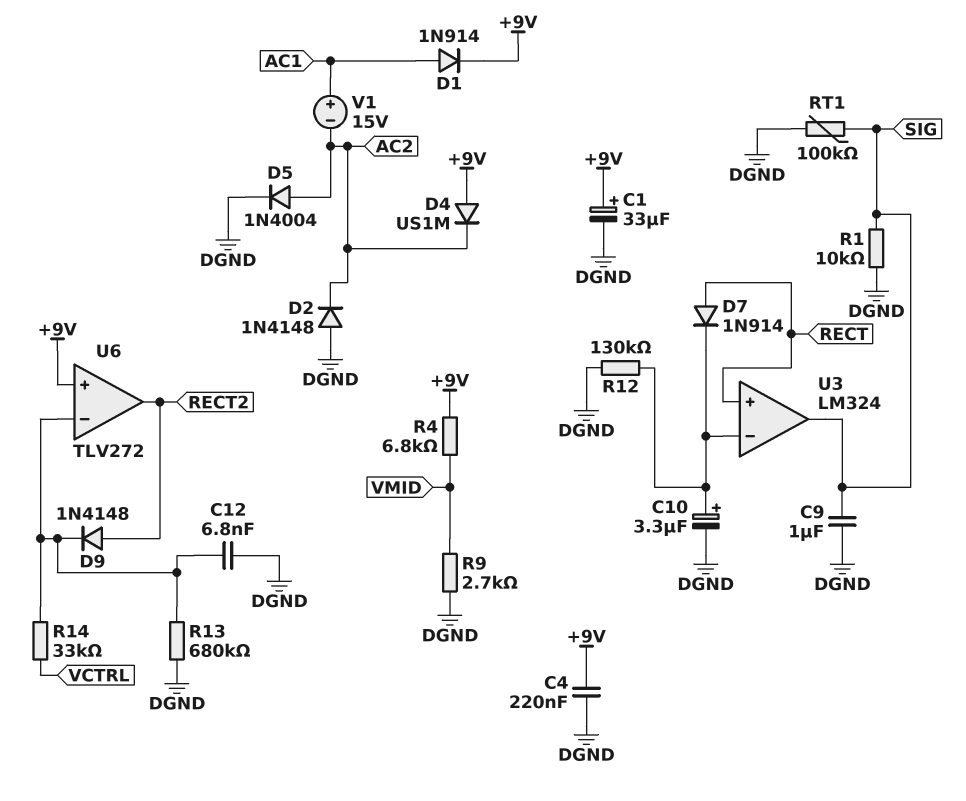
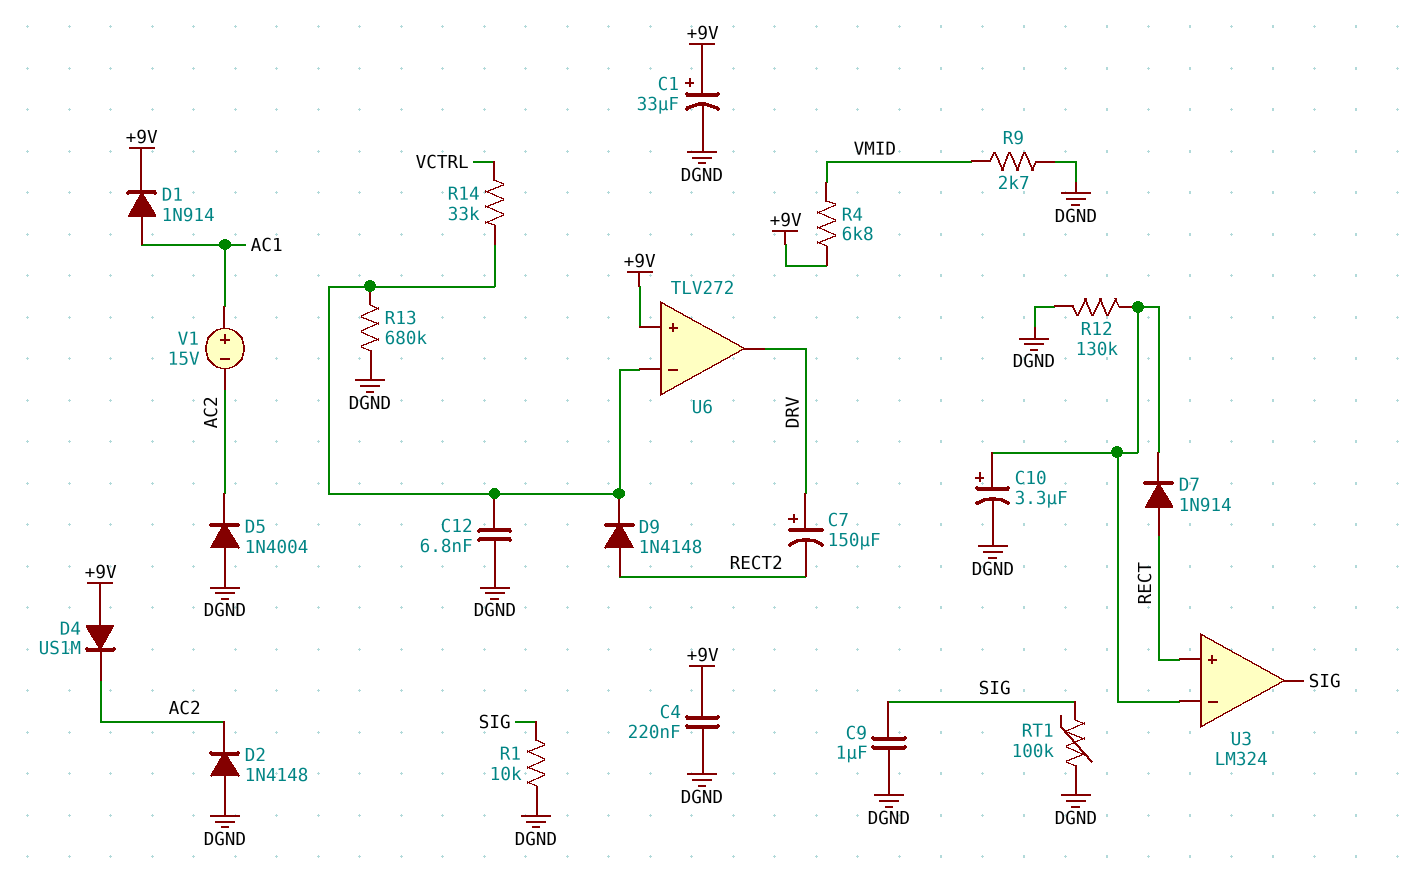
C7: none -> 150uF (plus DRV, minus RECT2)
D5: diode 1N4004 (A AC2, K DGND) -> diode 1N4004 (A DGND, K AC2)
U6 pin out: RECT2 -> DRV

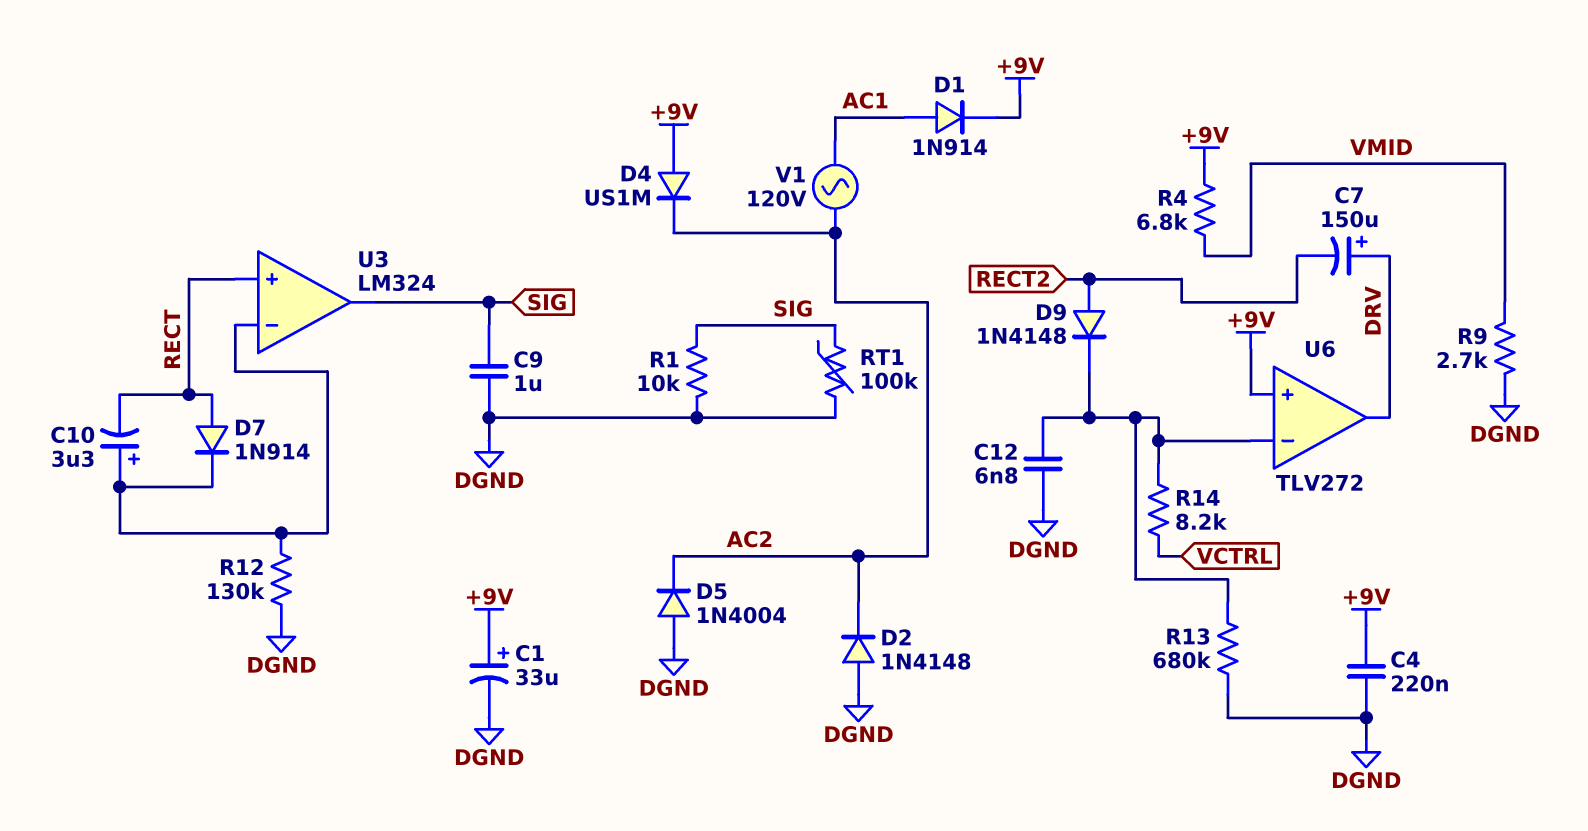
C10: 3.3uF (plus U3/in-, minus DGND) -> 3.3uF (plus U3/in-, minus RECT)
R14: 33k (U6/in-, VCTRL) -> 8.2k (U6/in-, VCTRL)
V1: 15V (plus AC1, minus AC2) -> AC 120V (AC1, AC2)

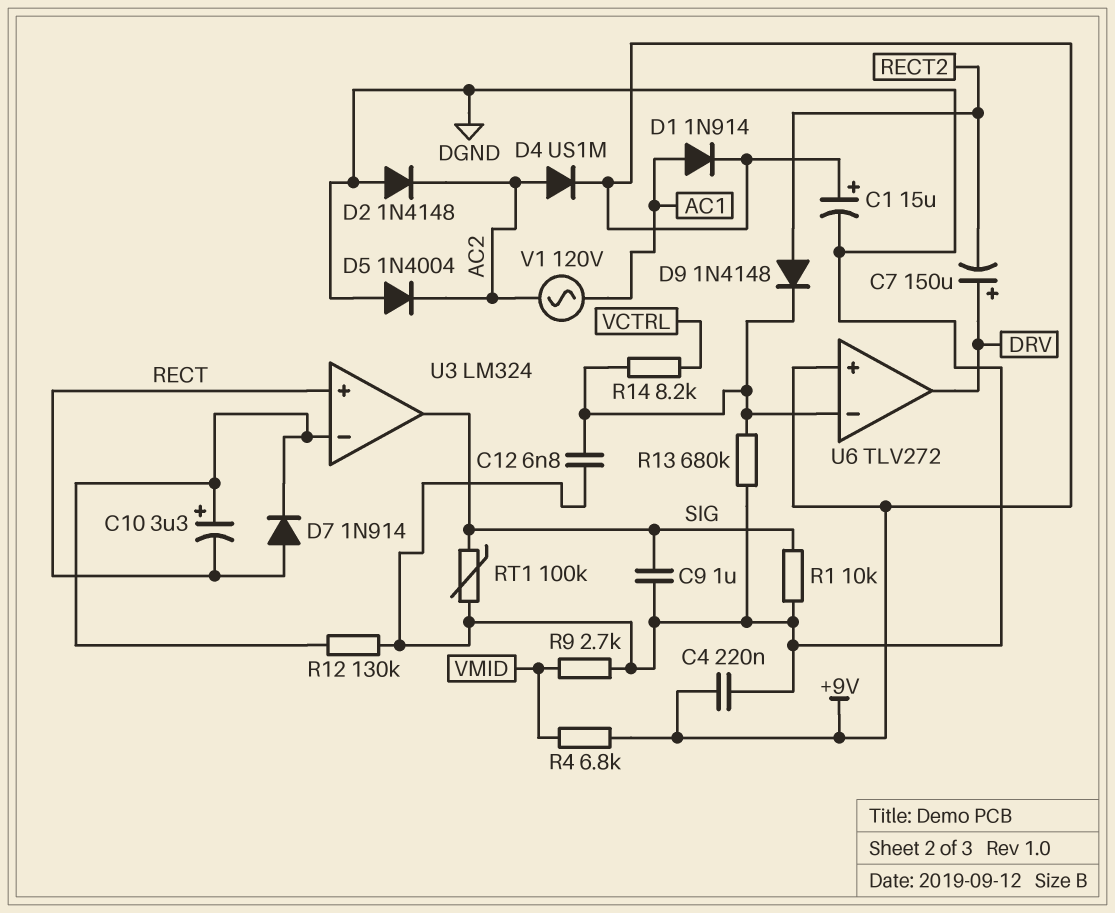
C1: 33uF (plus +9V, minus DGND) -> 15uF (plus +9V, minus DGND)
D4: diode US1M (A +9V, K AC2) -> diode US1M (A AC2, K +9V)

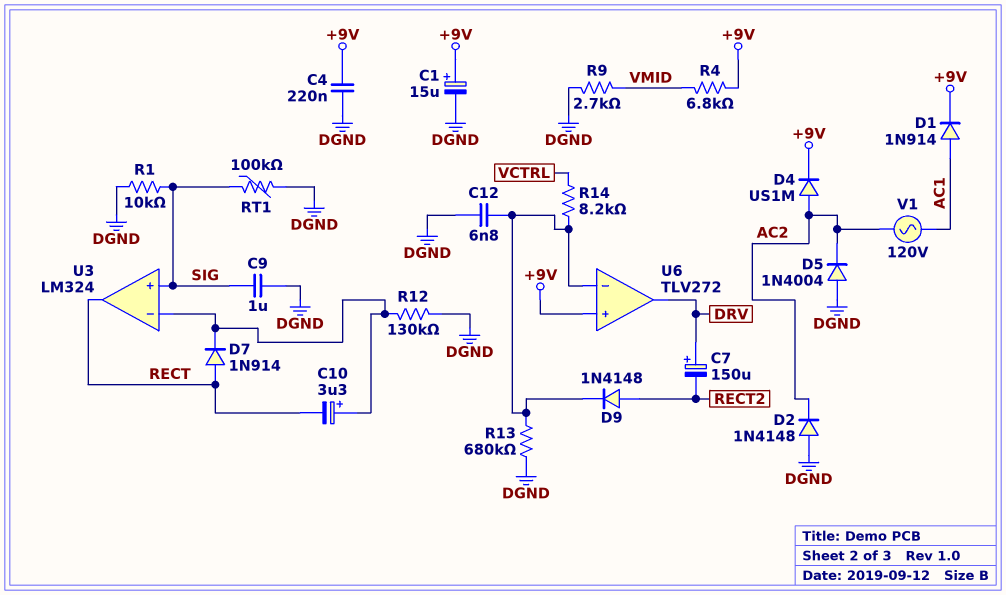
U3 pin in+: RECT -> SIG
U3 pin out: SIG -> RECT

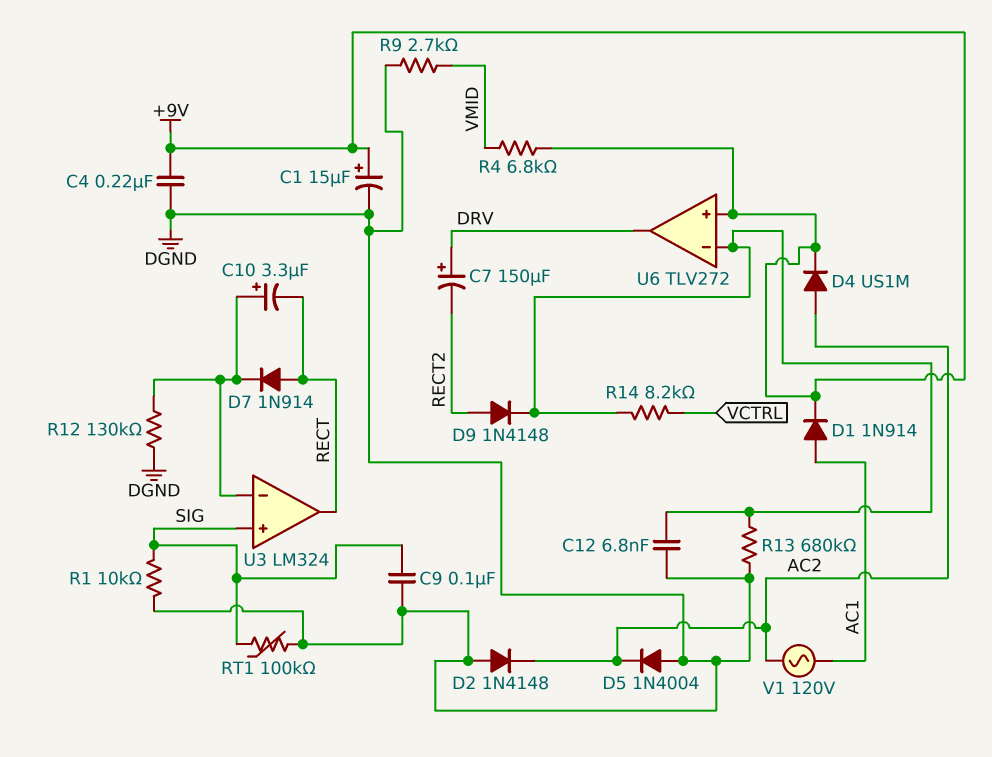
C9: 1uF (DGND, SIG) -> 100nF (DGND, SIG)

